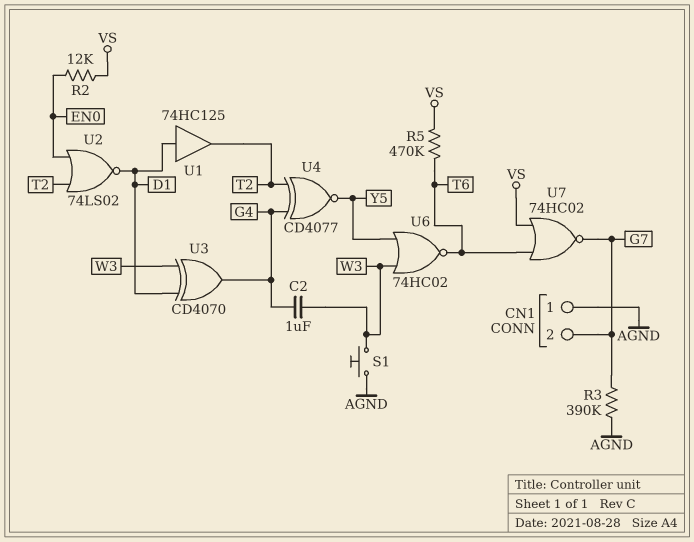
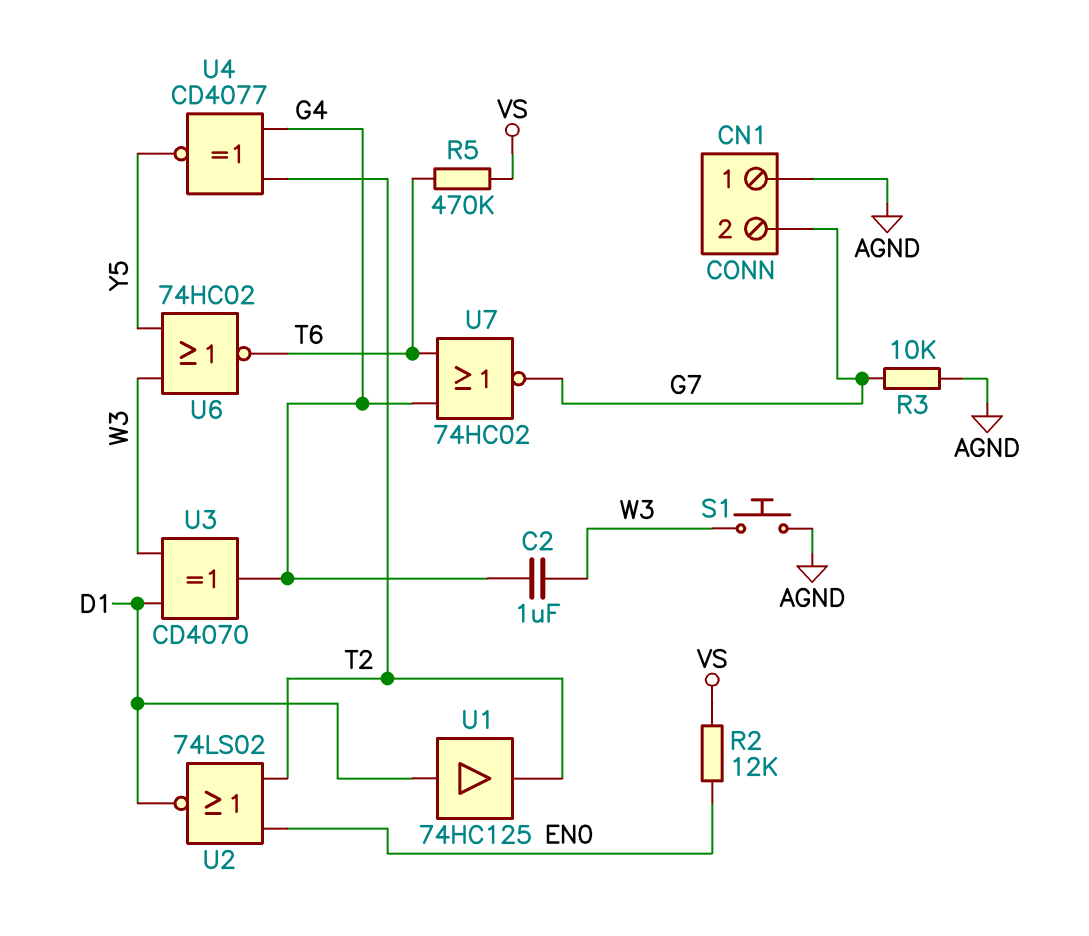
R3: 390k (AGND, G7) -> 10k (AGND, G7)
U7: NOR 74HC02 (in T6, in VS, out G7) -> NOR 74HC02 (in G4, in T6, out G7)

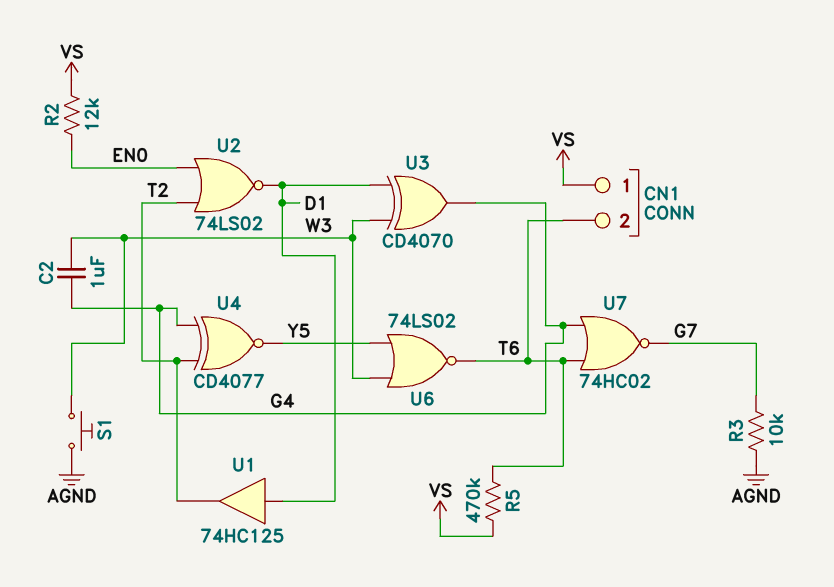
CN1 pin 1: AGND -> VS
CN1 pin 2: G7 -> T6
U6: NOR 74HC02 (in W3, in Y5, out T6) -> NOR 74LS02 (in W3, in Y5, out T6)

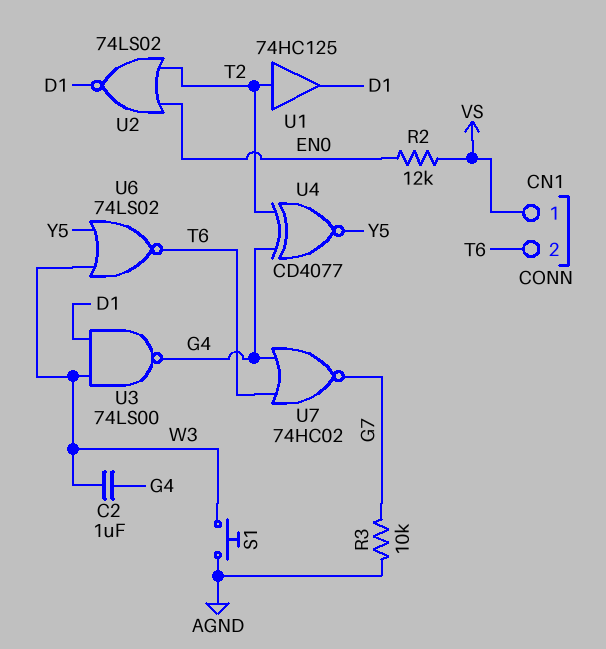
R5: 470k (T6, VS) -> none
U1: buffer 74HC125 (in D1, out T2) -> buffer 74HC125 (in T2, out D1)
U3: XOR CD4070 (in D1, in W3, out G4) -> NAND 74LS00 (in D1, in W3, out G4)

